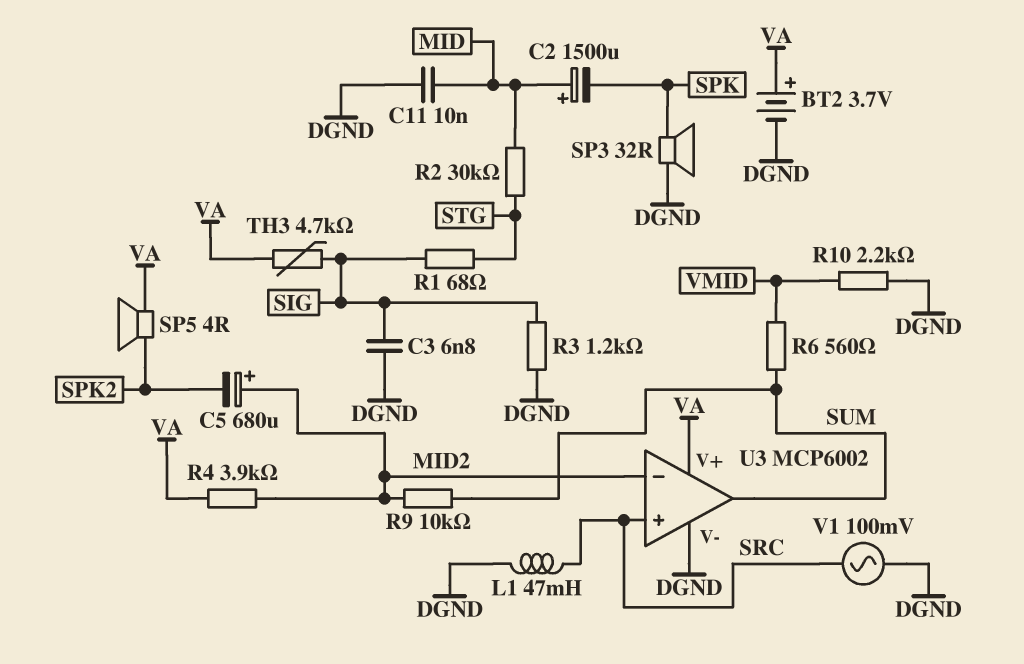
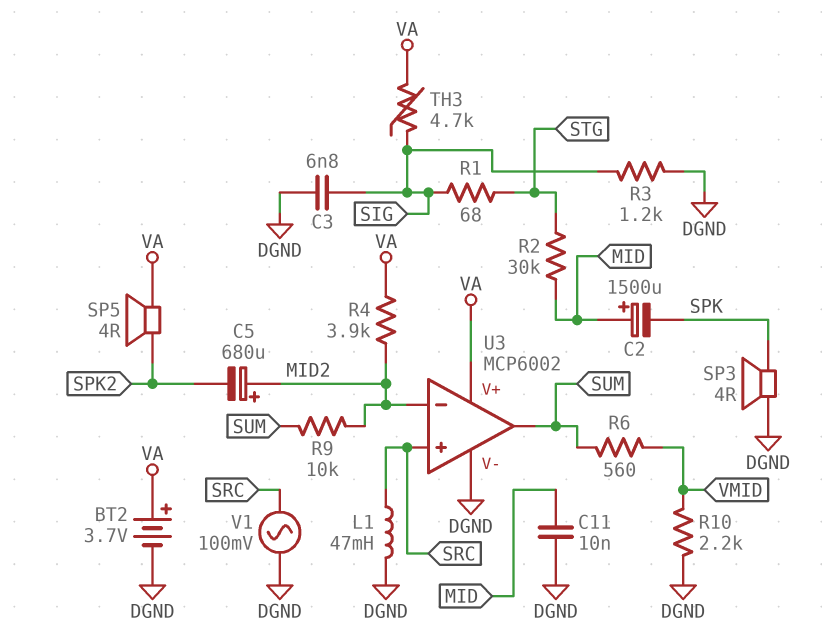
SP3: speaker 32R (DGND, SPK) -> speaker 4R (DGND, SPK)

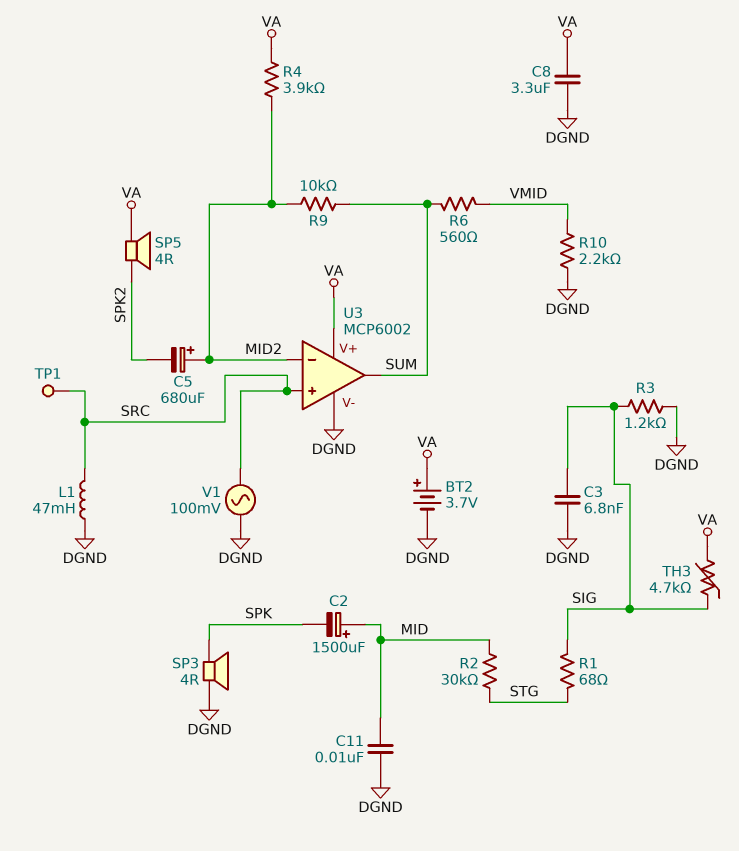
C8: none -> 3.3uF (DGND, VA)
TP1: none -> test point (SRC)

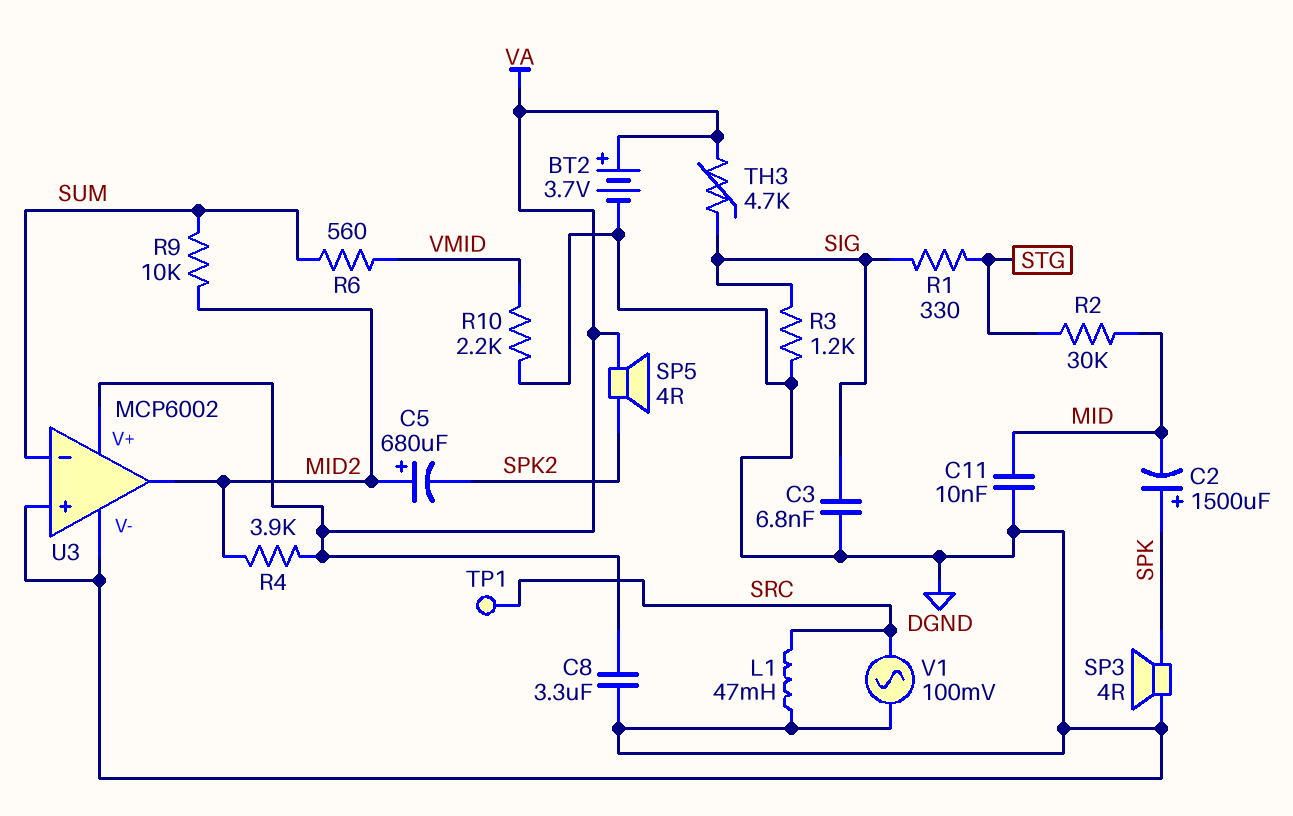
C2: 1500uF (plus MID, minus SPK) -> 1500uF (plus SPK, minus MID)
R1: 68 (SIG, STG) -> 330 (SIG, STG)
U3 pin in+: SRC -> DGND
U3 pin in-: MID2 -> SUM
U3 pin out: SUM -> MID2

